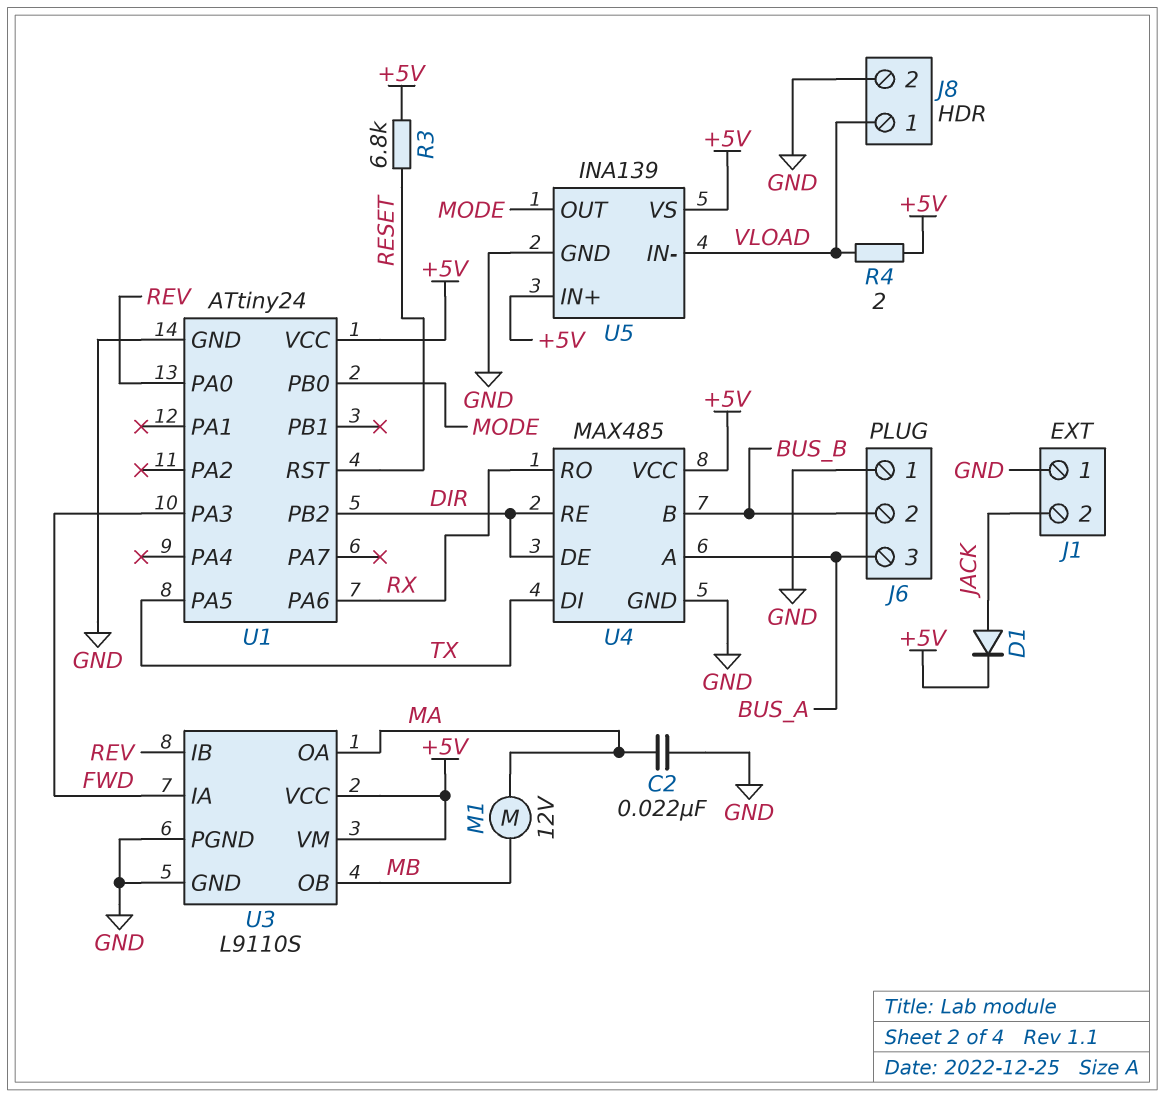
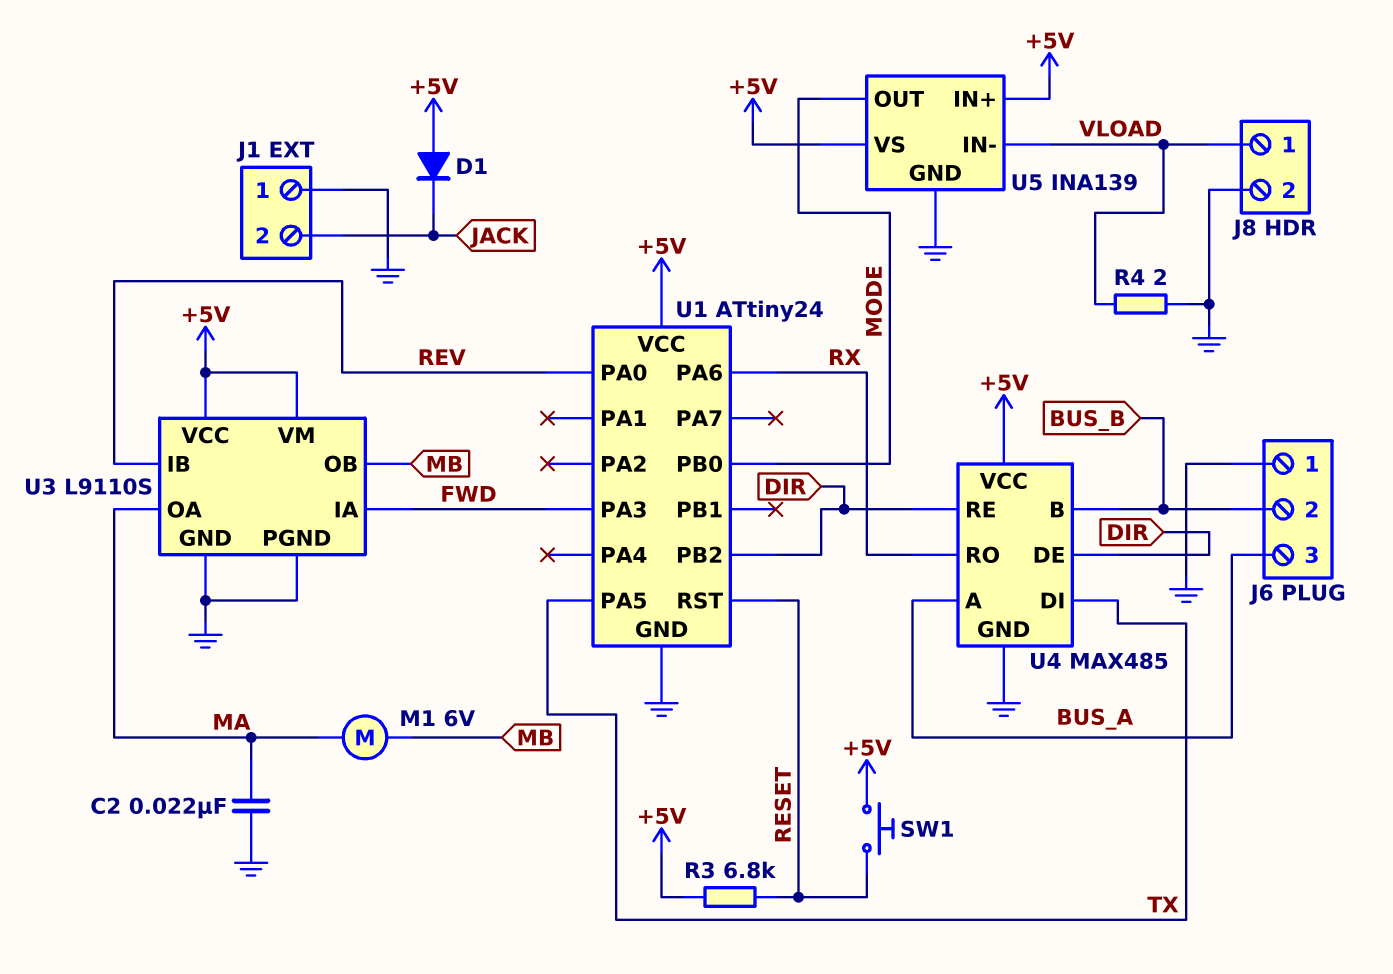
D1: diode (A JACK, K +5V) -> diode (A +5V, K JACK)
M1: motor 12V (MA, MB) -> motor 6V (MA, MB)
R4: 2 (+5V, VLOAD) -> 2 (GND, VLOAD)
SW1: none -> button (+5V, RESET)

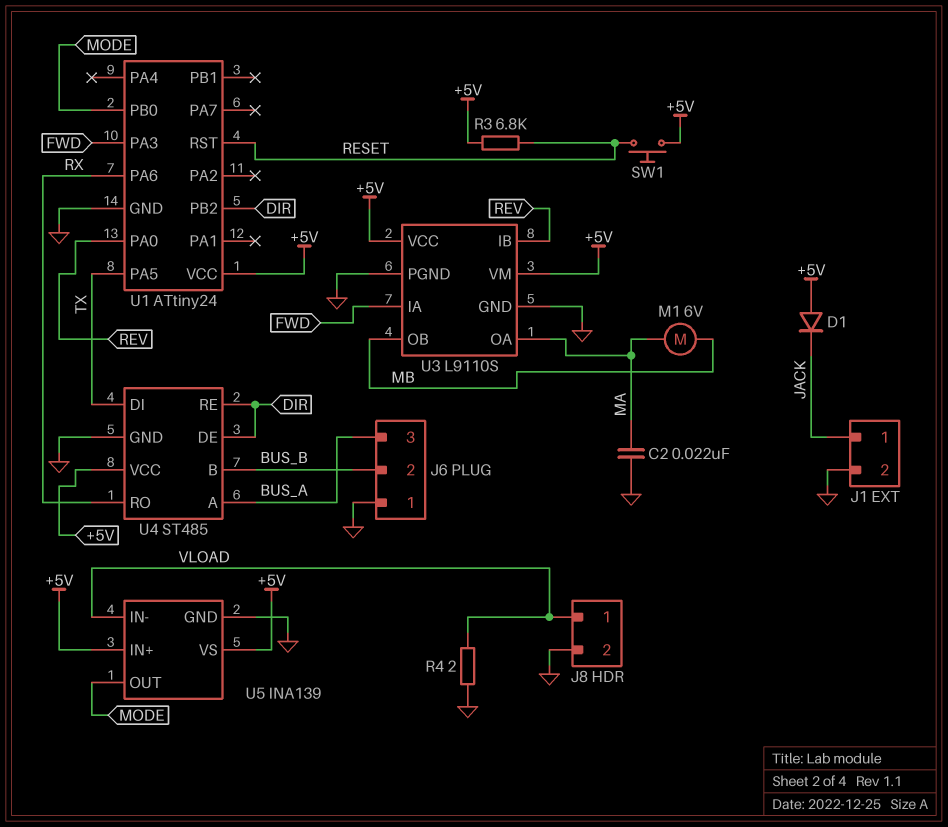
J1 pin 1: GND -> JACK
J1 pin 2: JACK -> GND
U4: MAX485 -> ST485

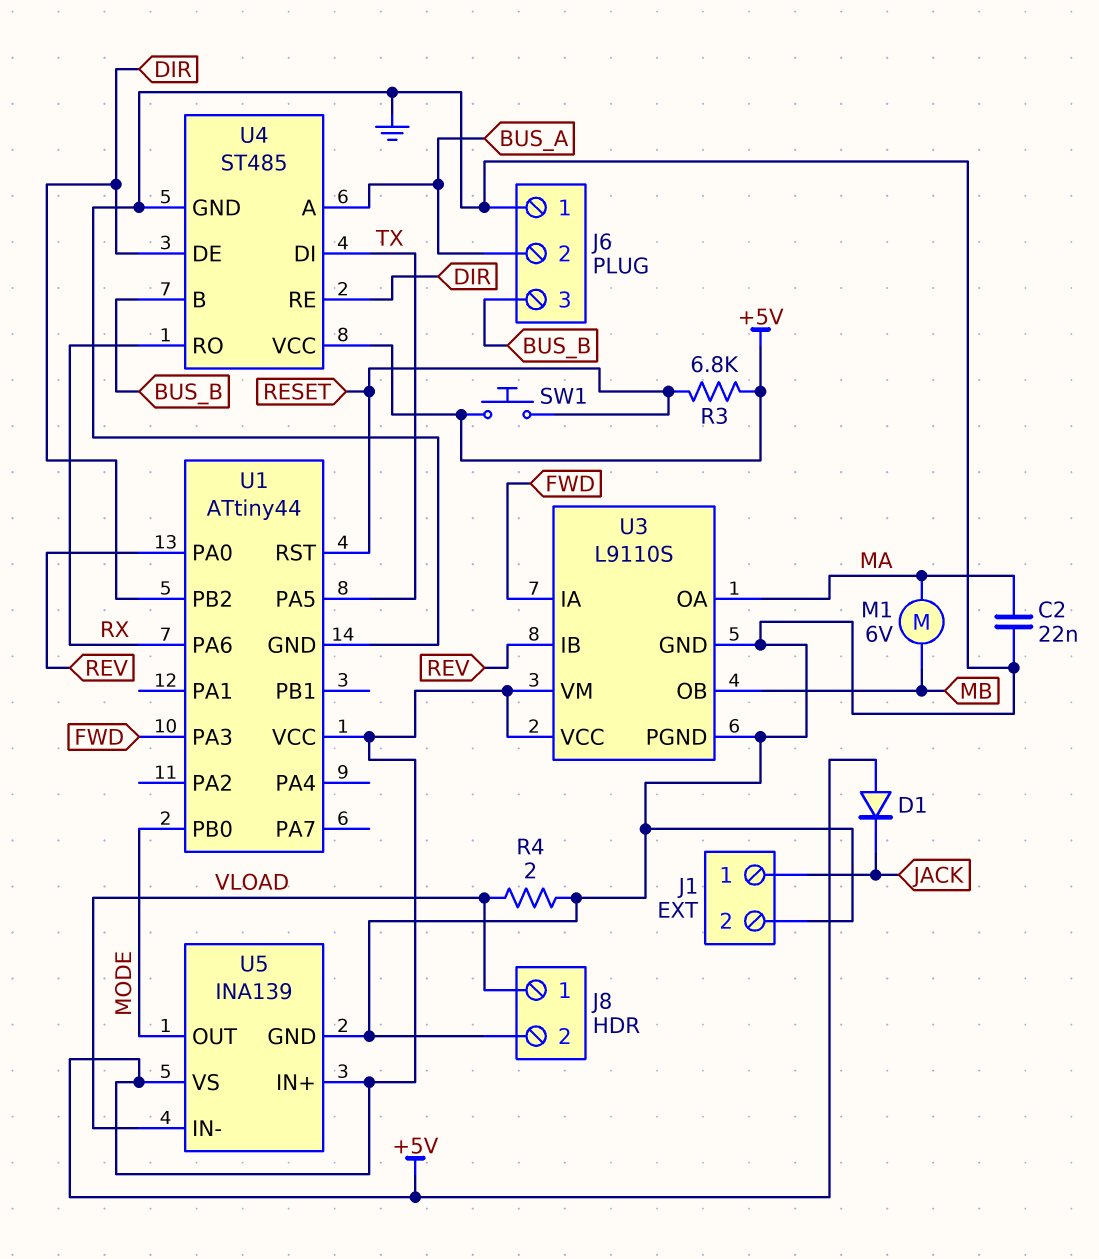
J6 pin 2: BUS_B -> BUS_A
J6 pin 3: BUS_A -> BUS_B
U1: ATtiny24 -> ATtiny44

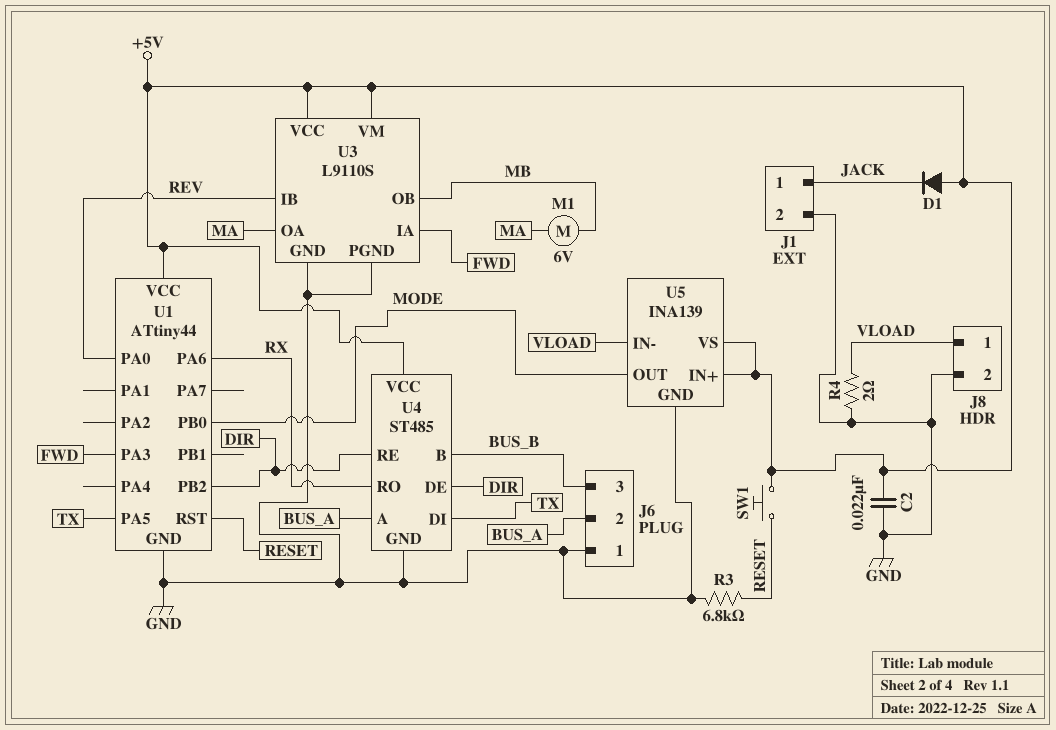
C2: 22nF (GND, MA) -> 22nF (+5V, GND)
R3: 6.8k (+5V, RESET) -> 6.8k (GND, RESET)

